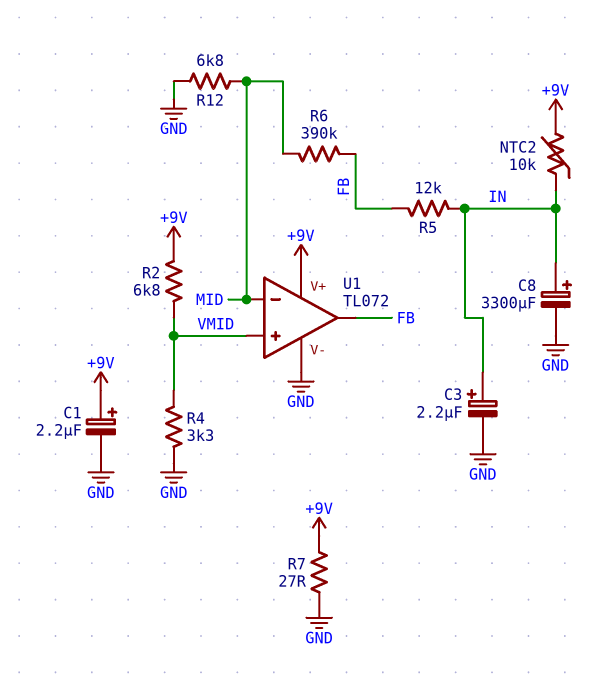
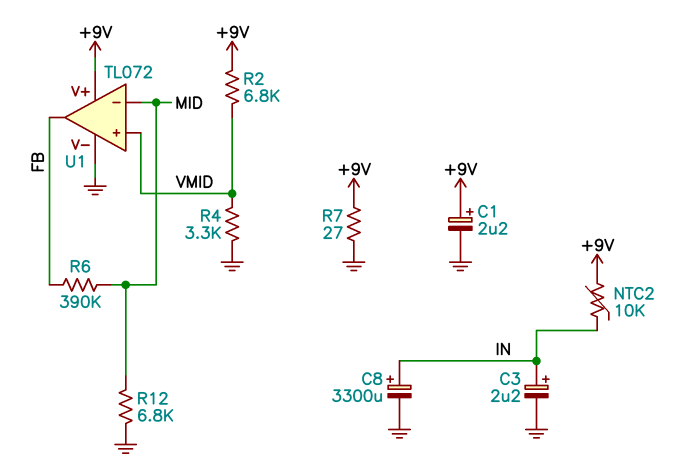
R5: 12k (FB, IN) -> none

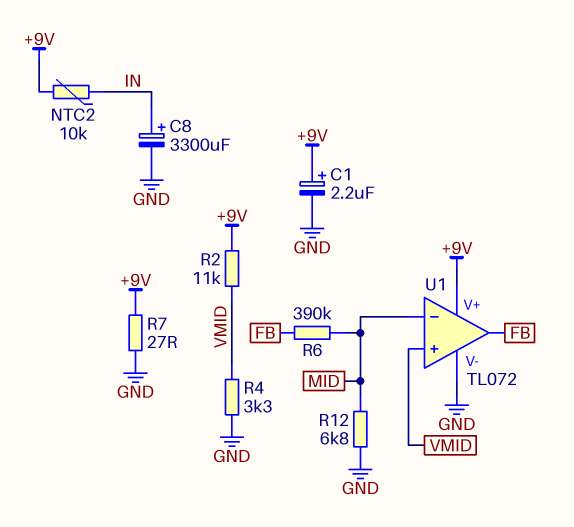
C3: 2.2uF (plus IN, minus GND) -> none
R2: 6.8k (+9V, VMID) -> 11k (+9V, VMID)

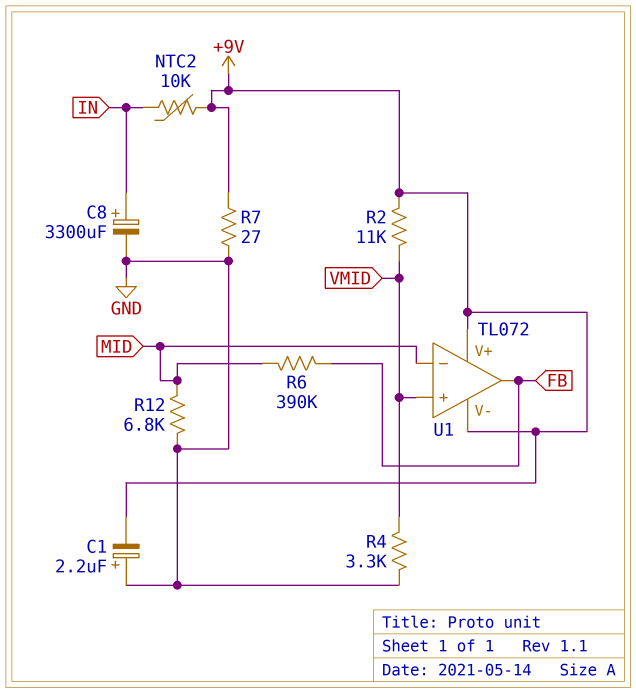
C1: 2.2uF (plus +9V, minus GND) -> 2.2uF (plus GND, minus +9V)
U1 pin V-: GND -> +9V

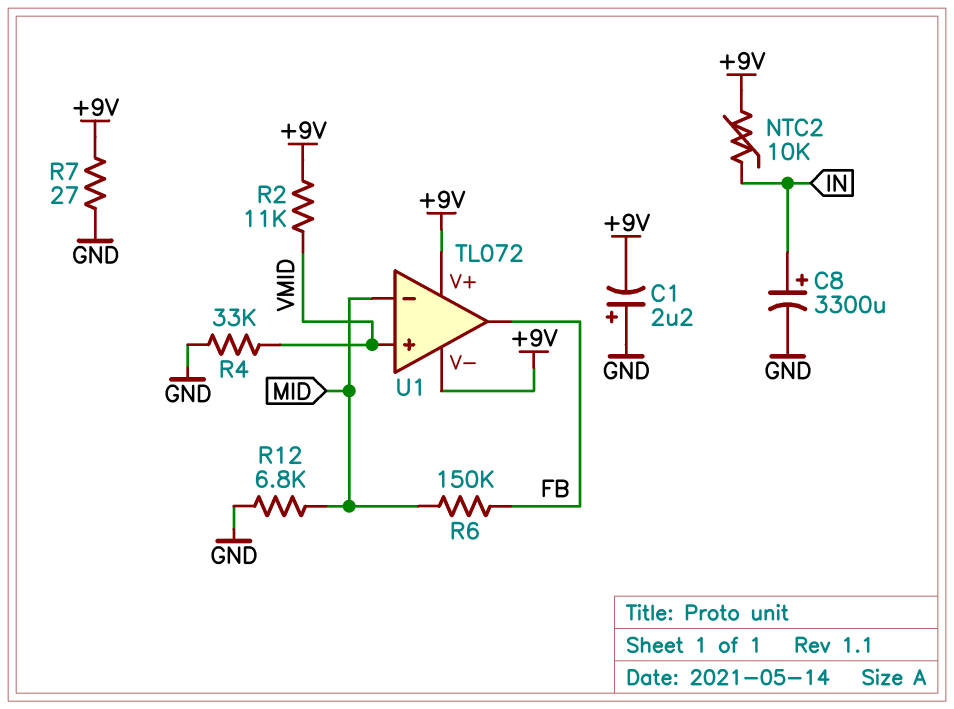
R4: 3.3k (GND, VMID) -> 33k (GND, VMID)
R6: 390k (FB, MID) -> 150k (FB, MID)

